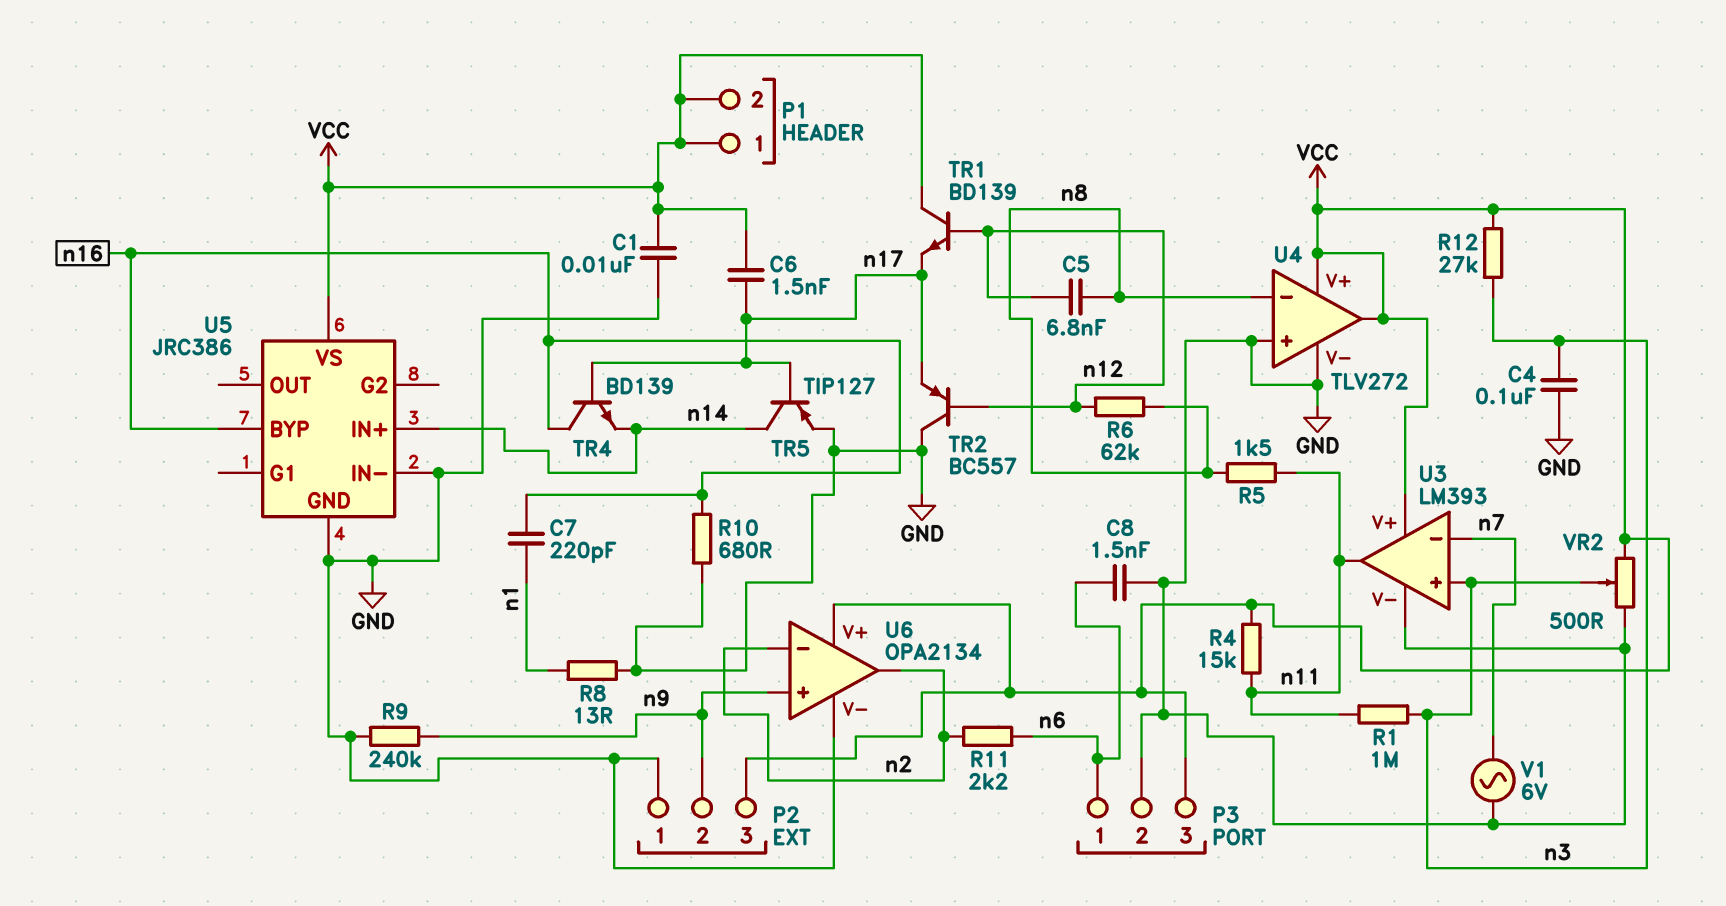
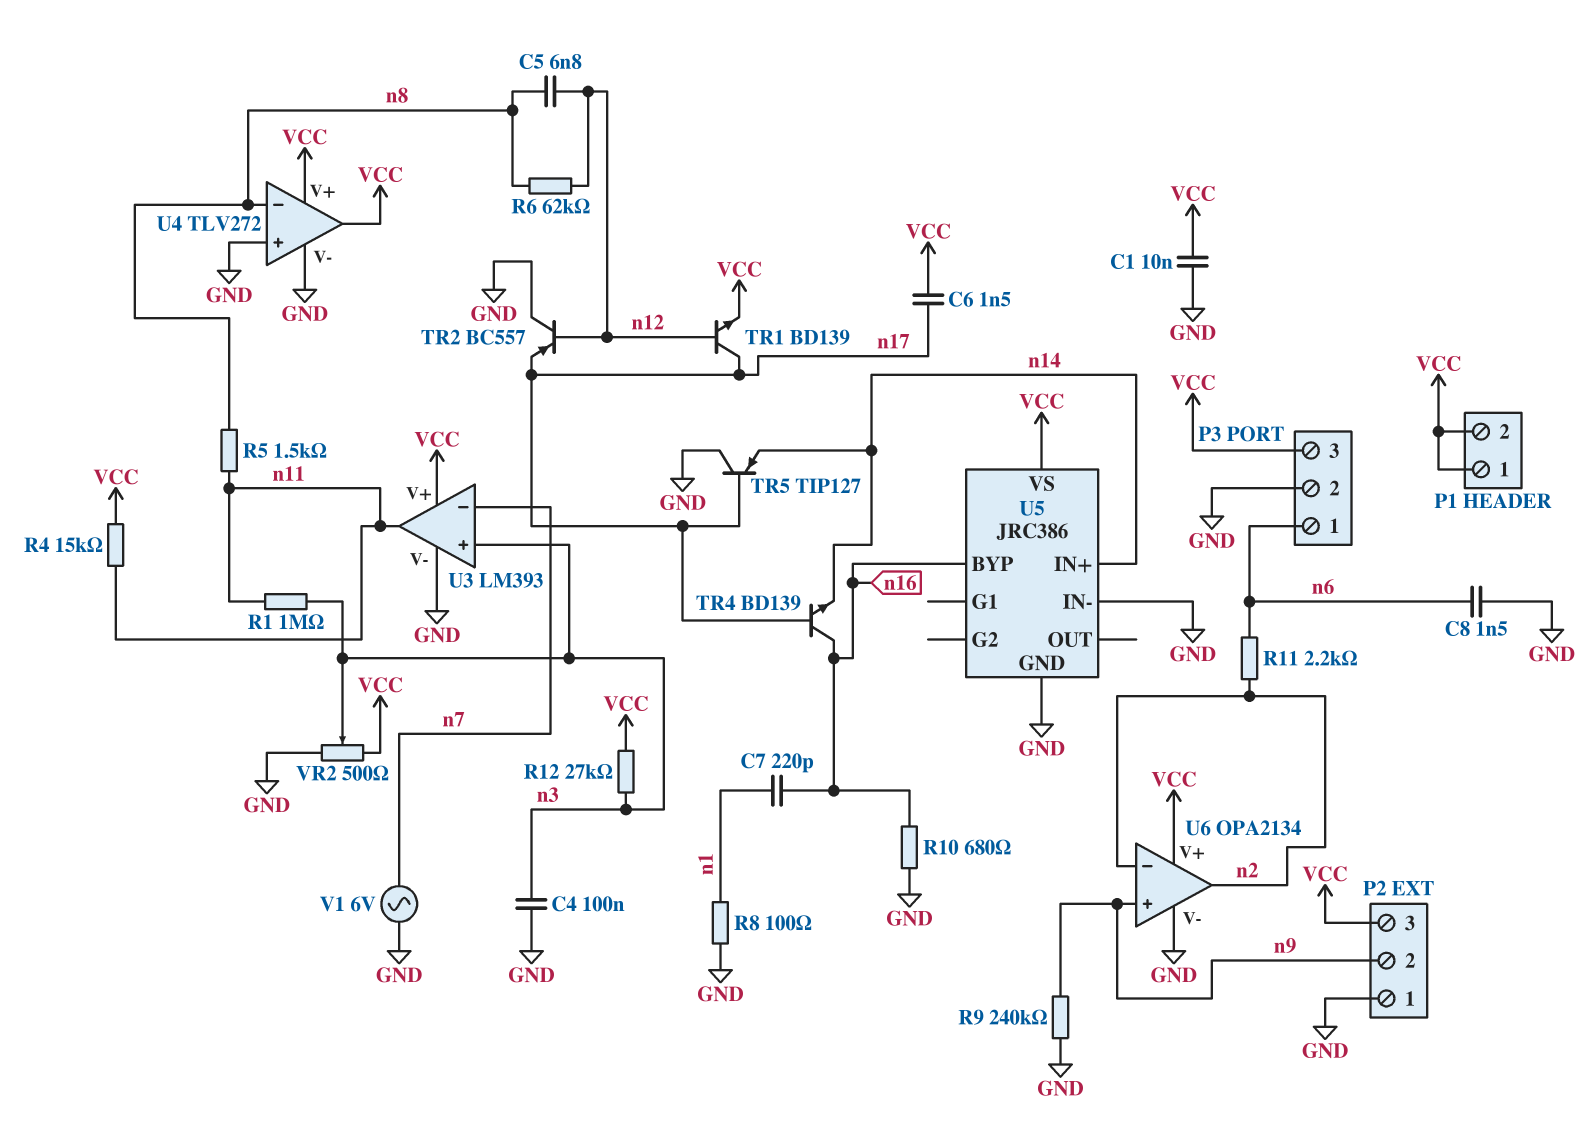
R8: 13 (GND, n1) -> 100 (GND, n1)
TR1: NPN BD139 (B n12, C VCC, E n17) -> NPN BD139 (B n12, C n17, E VCC)
TR5: PNP TIP127 (B n17, C n14, E GND) -> PNP TIP127 (B n17, C GND, E n14)

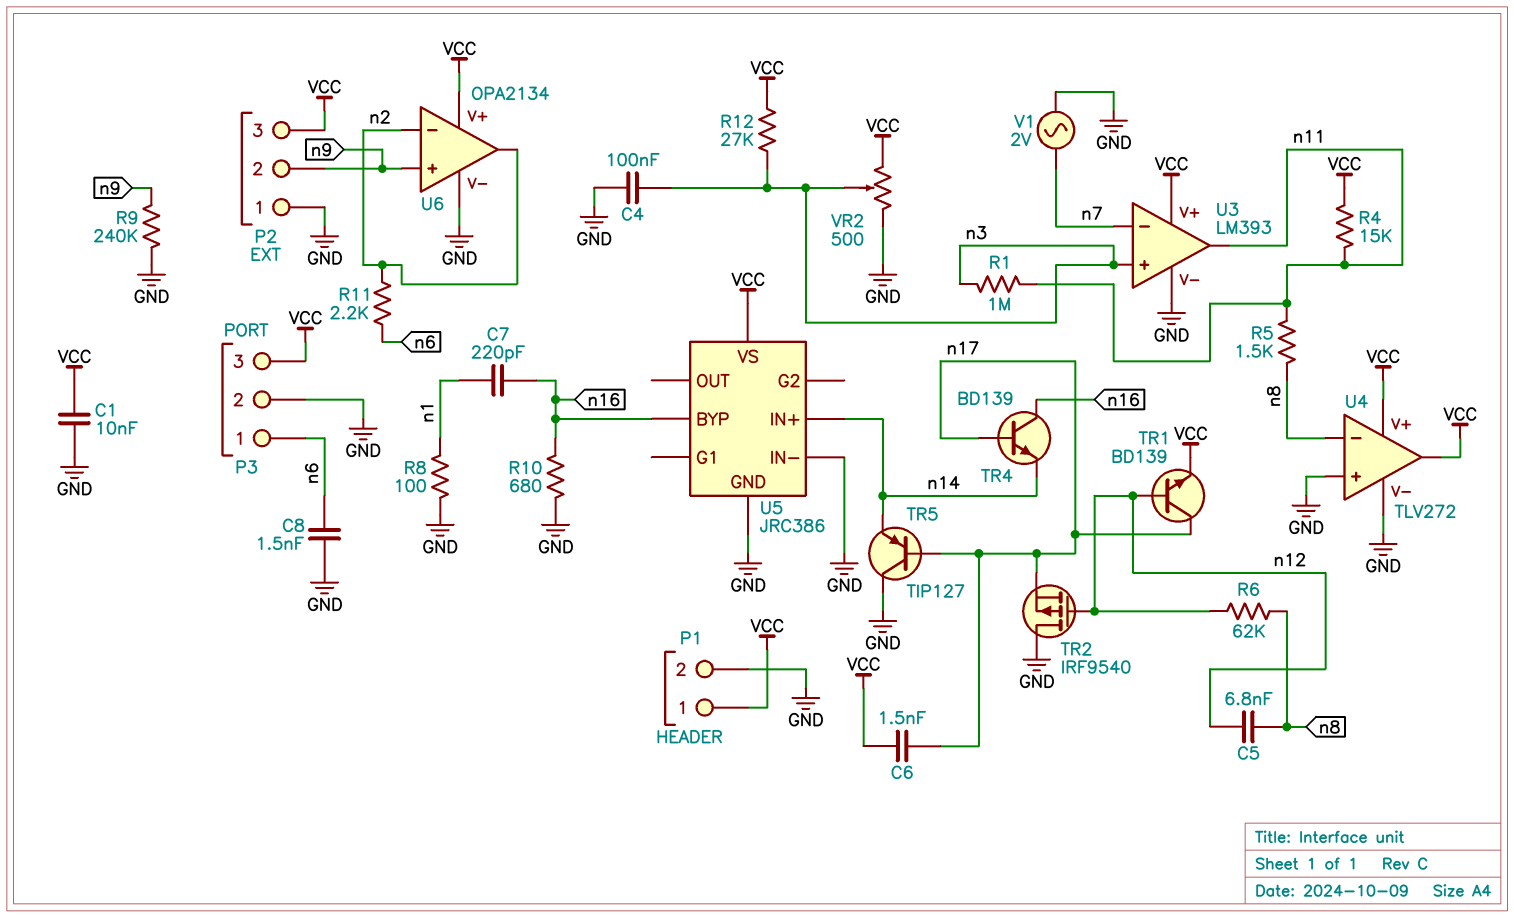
P1 pin 2: VCC -> GND
TR2: PNP BC557 (B n12, C GND, E n17) -> PMOS IRF9540 (G n12, D GND, S n17)
V1: AC 6V (GND, n7) -> AC 2V (GND, n7)

